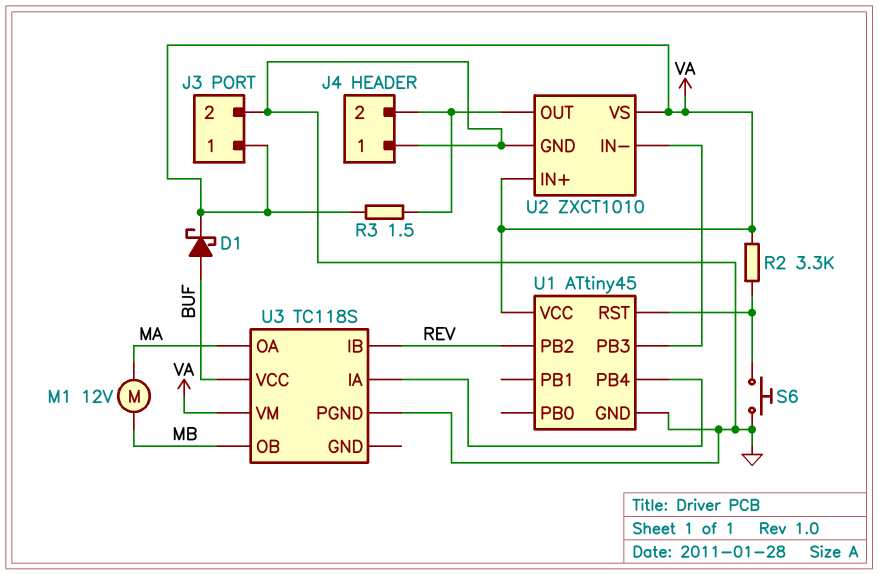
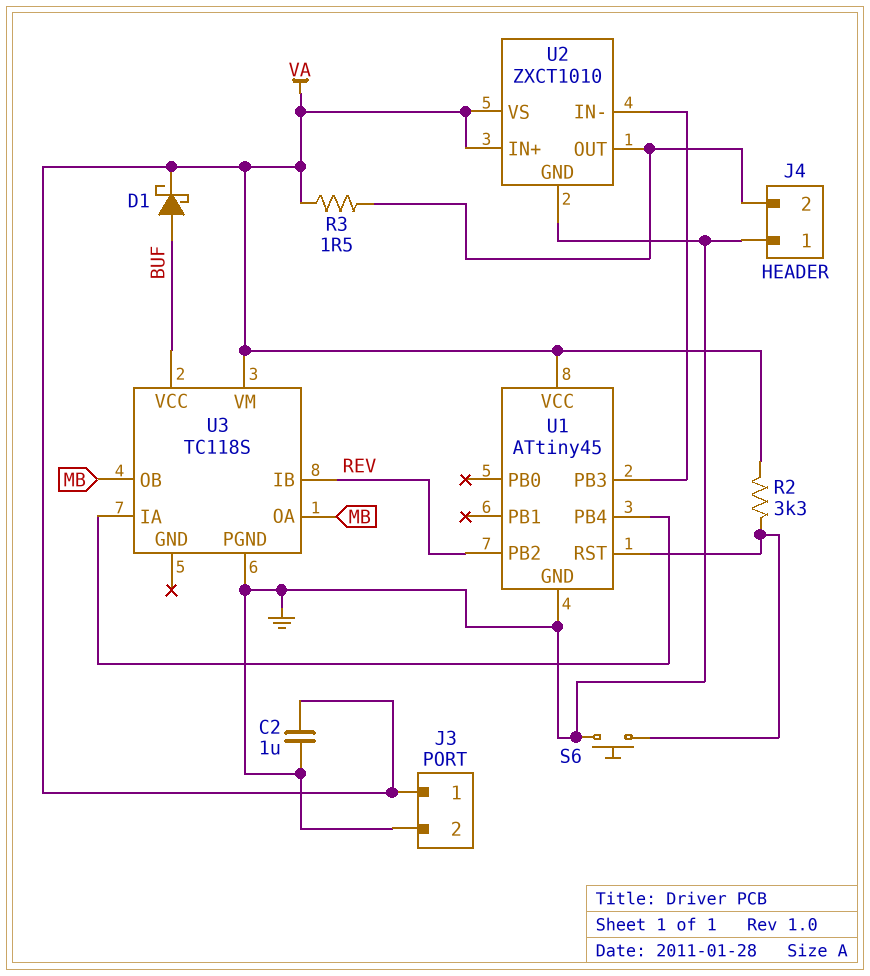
C2: none -> 1uF (GND, VA)
M1: motor 12V (MA, MB) -> none
U3 pin OA: MA -> MB

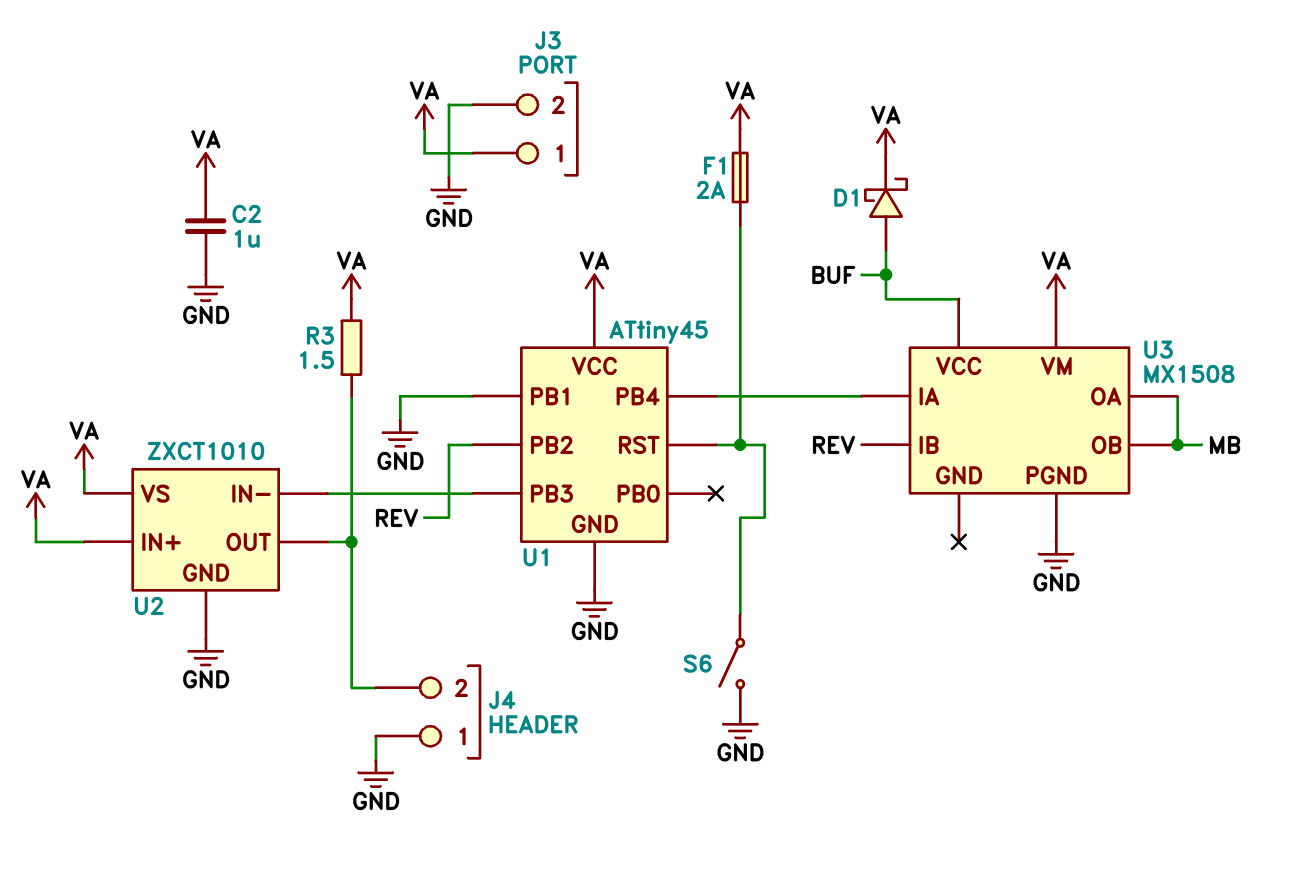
F1: none -> 2A (U1/RST, VA)
R2: 3.3k (U1/RST, VA) -> none
S6: button (GND, U1/RST) -> switch (GND, U1/RST)
U1 pin PB1: none -> GND
U3: TC118S -> MX1508

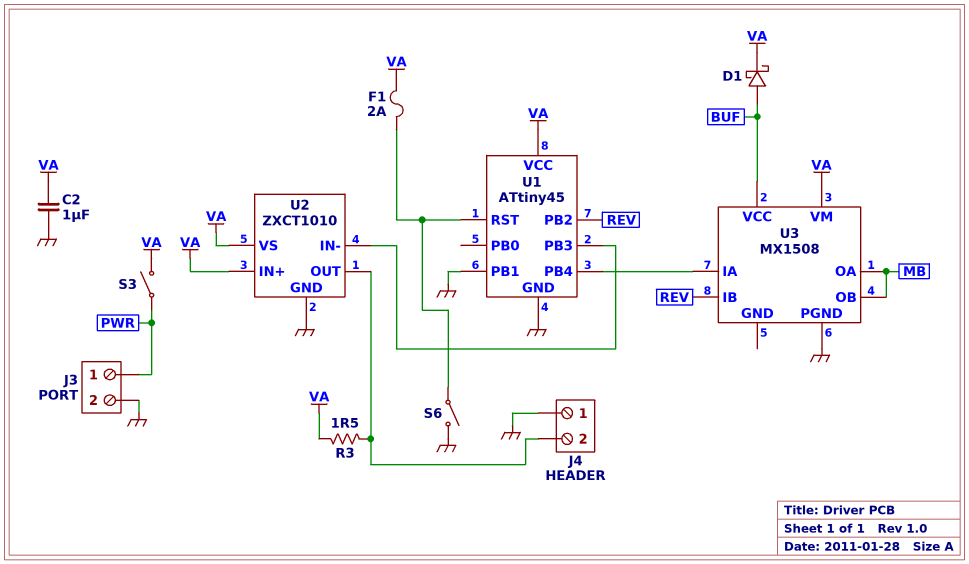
J3 pin 1: VA -> PWR
S3: none -> switch (PWR, VA)

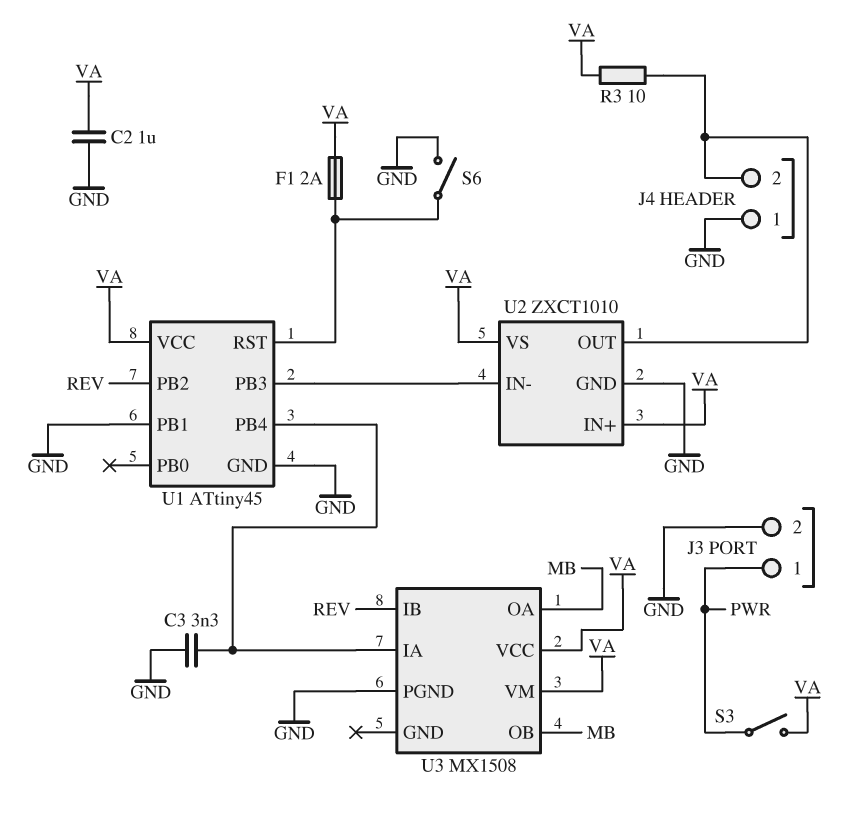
C3: none -> 3.3nF (GND, U1/PB4)
D1: schottky (A BUF, K VA) -> none
R3: 1.5 (J4/2, VA) -> 10 (J4/2, VA)
U3 pin VCC: BUF -> VA

